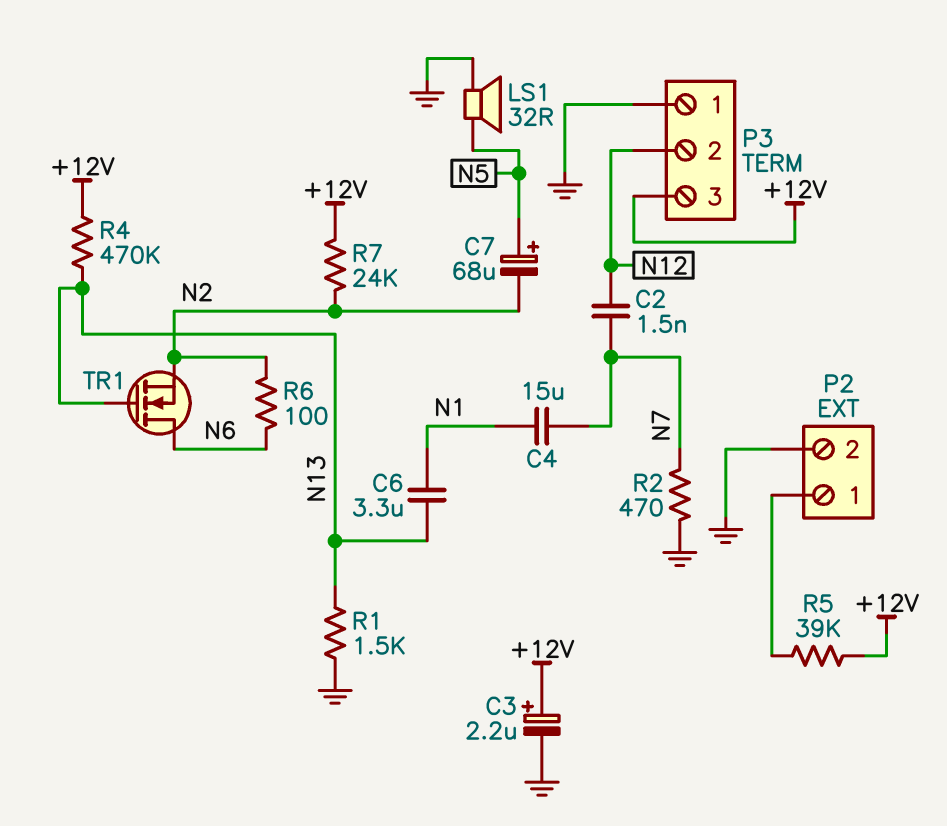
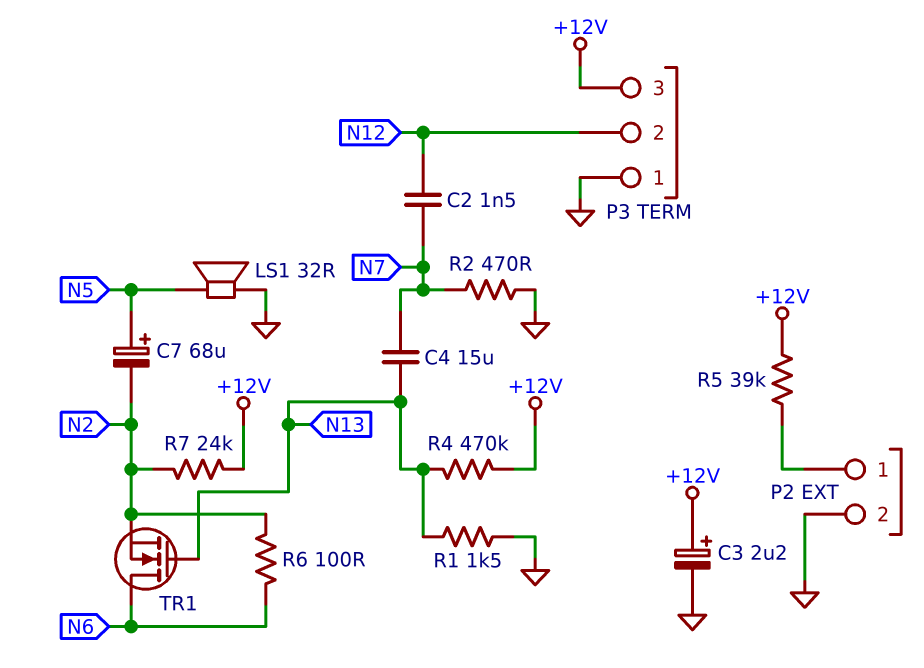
C4: 15uF (N1, N7) -> 15uF (N7, N13)
C6: 3.3uF (N1, N13) -> none

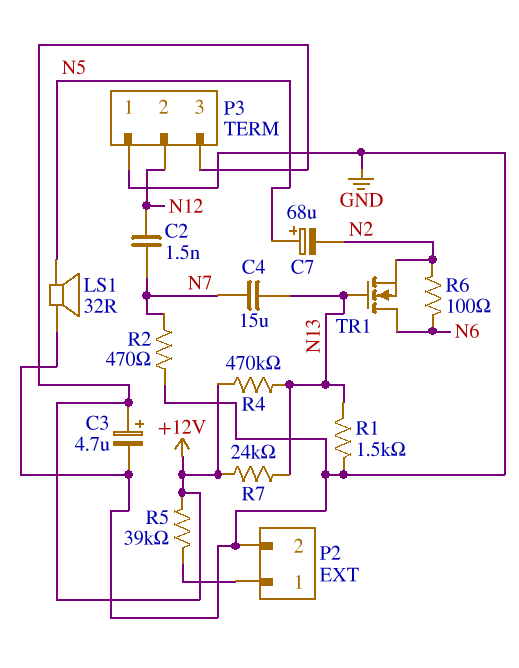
C3: 2.2uF (plus +12V, minus GND) -> 4.7uF (plus +12V, minus GND)
R7: 24k (+12V, N2) -> 24k (+12V, N13)

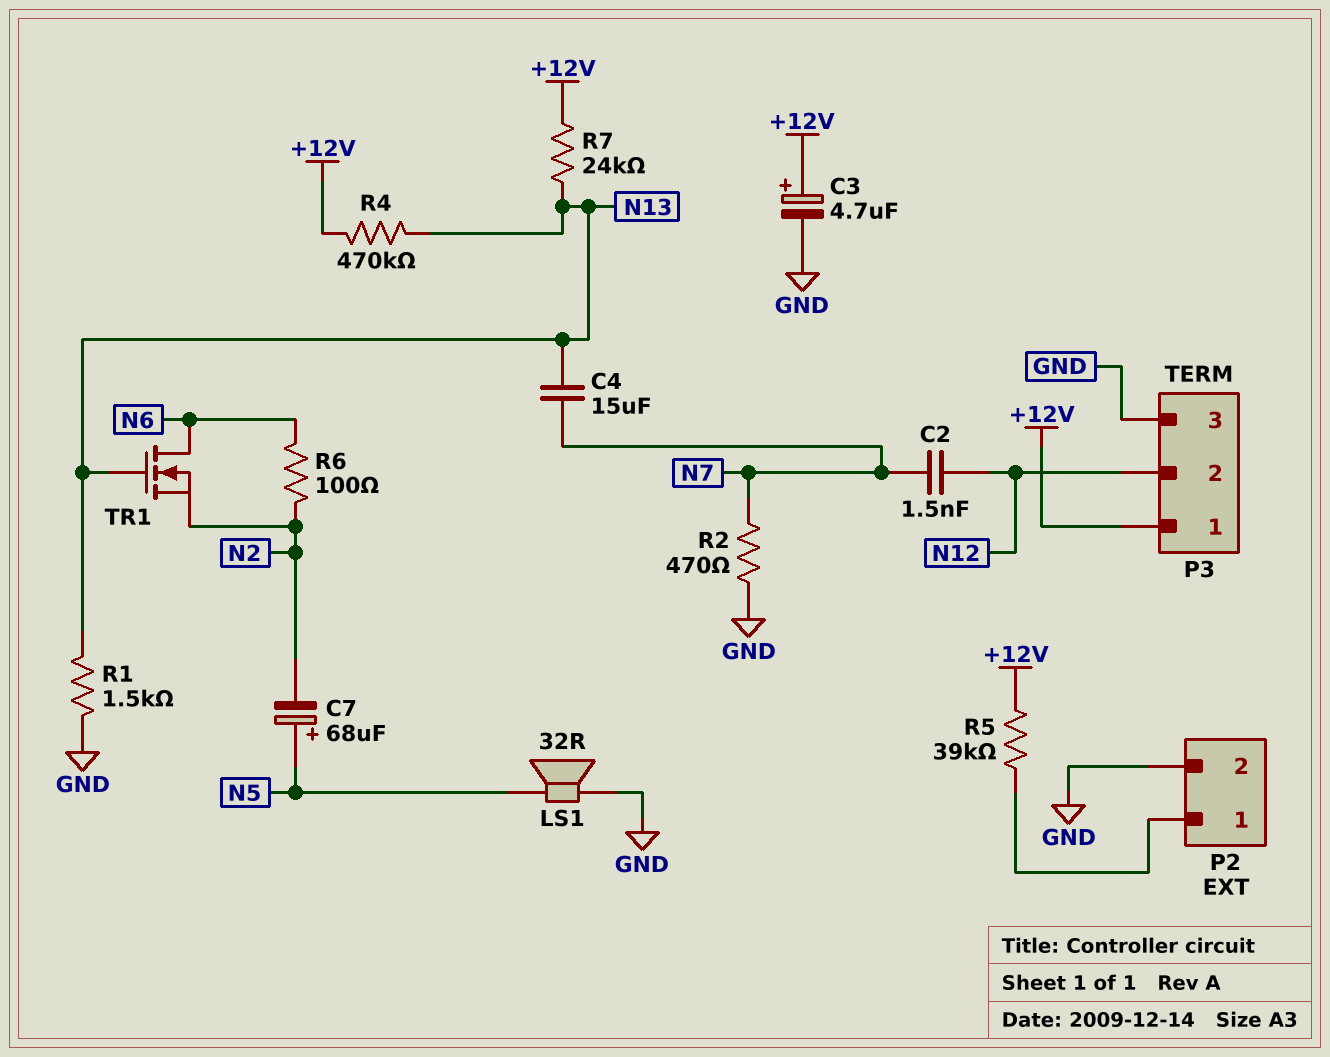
P3 pin 1: GND -> +12V
P3 pin 3: +12V -> GND

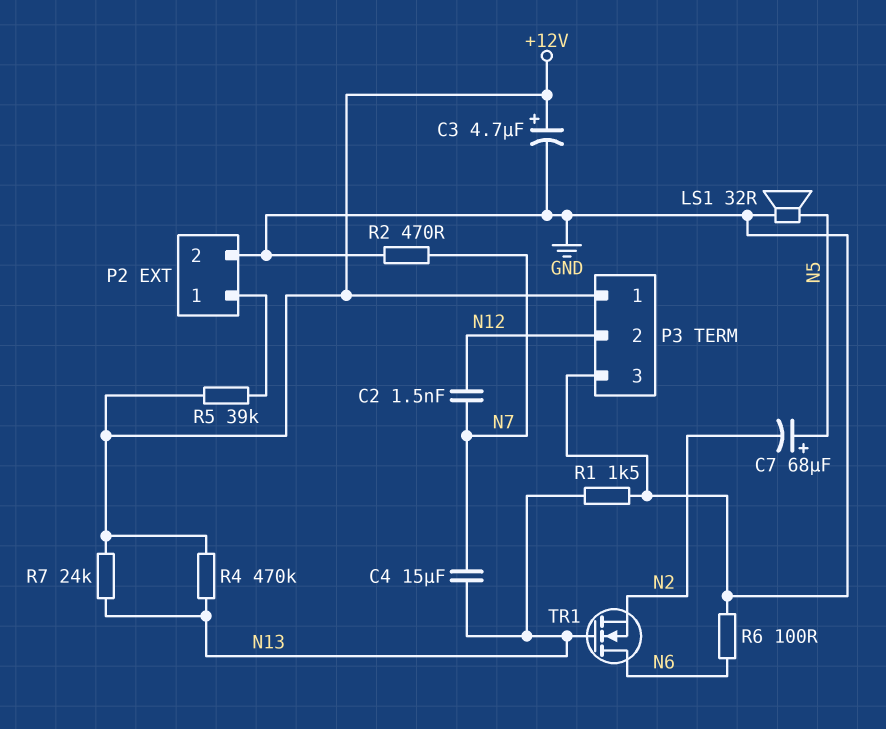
R6: 100 (N2, N6) -> 100 (GND, N6)

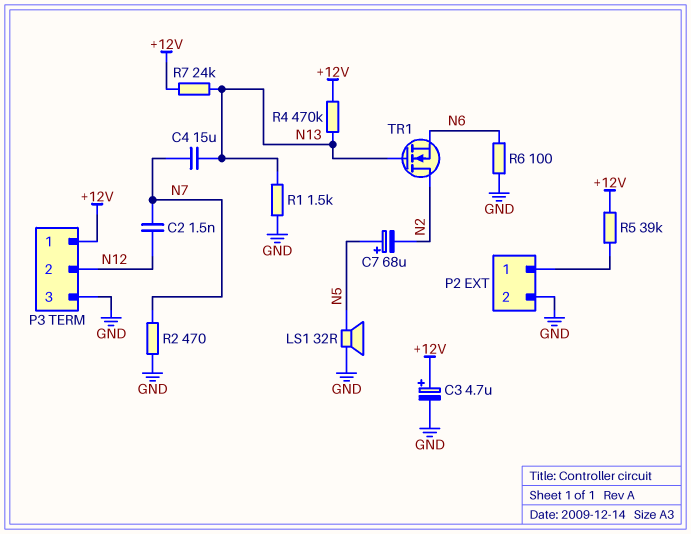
TR1: NMOS (G N13, D N6, S N2) -> NMOS (G N13, D N2, S N6)

